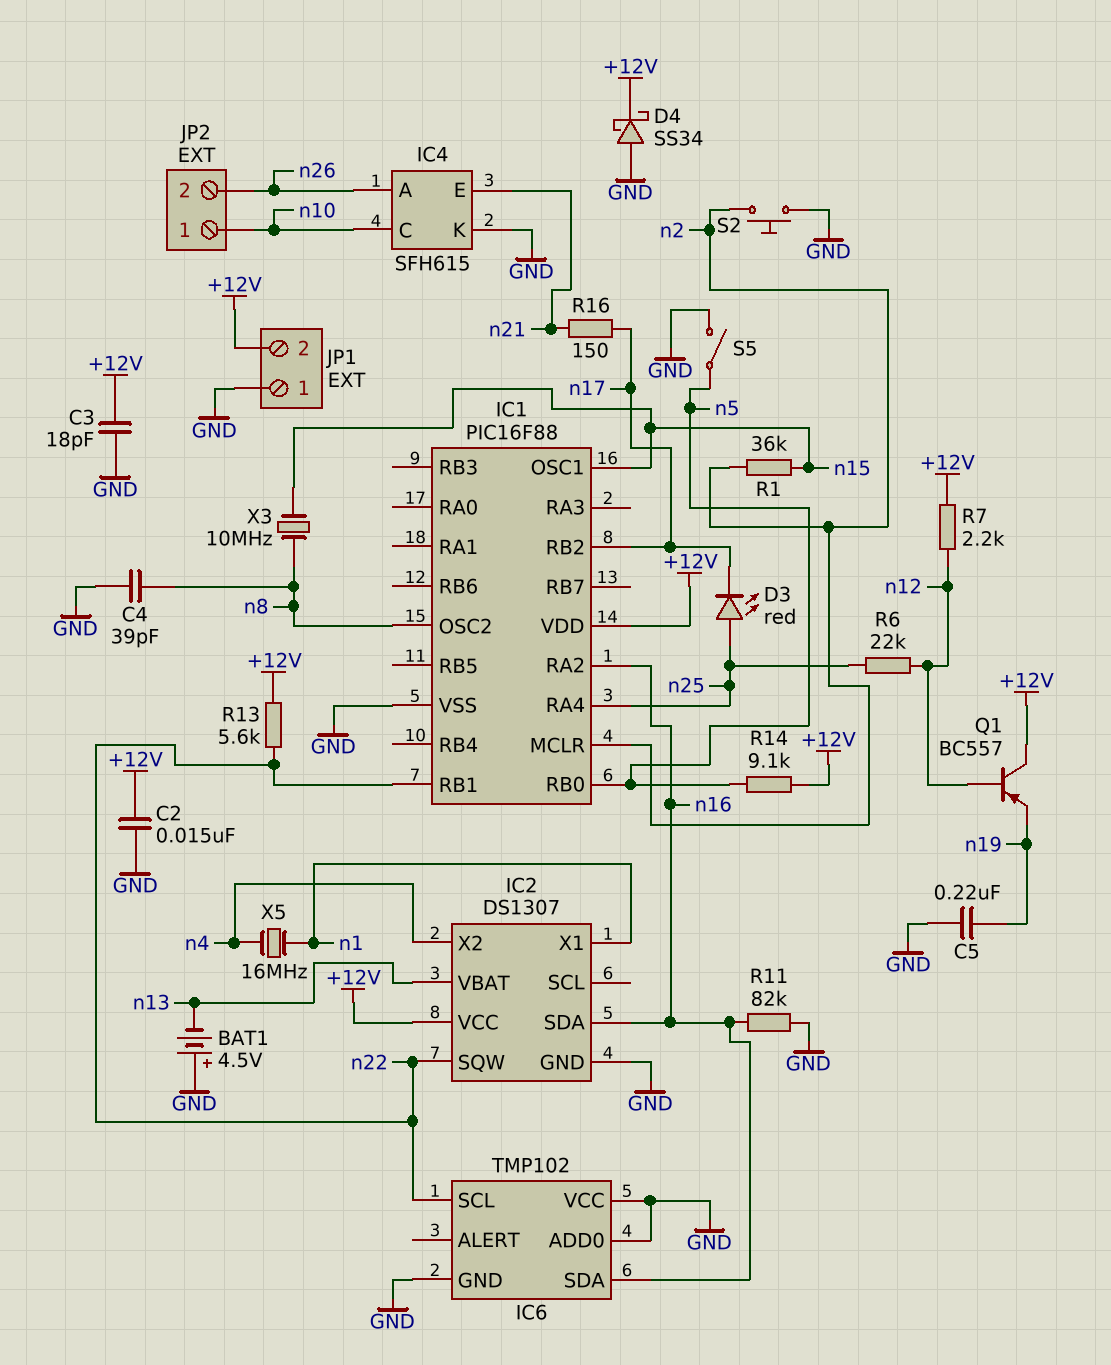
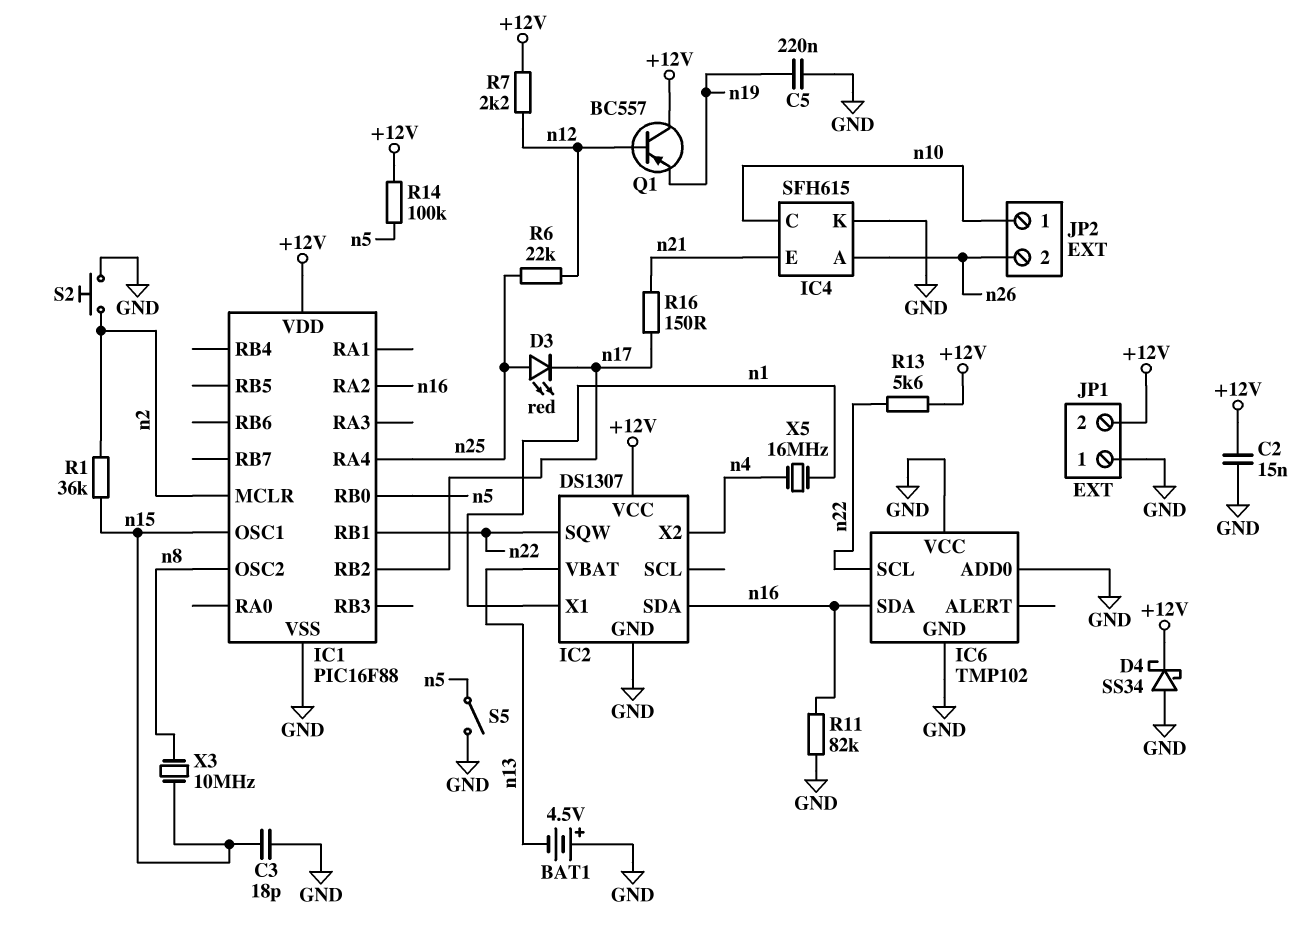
C3: 18pF (+12V, GND) -> 18pF (GND, n15)
C4: 39pF (GND, n8) -> none
R14: 9.1k (+12V, n5) -> 100k (+12V, n5)

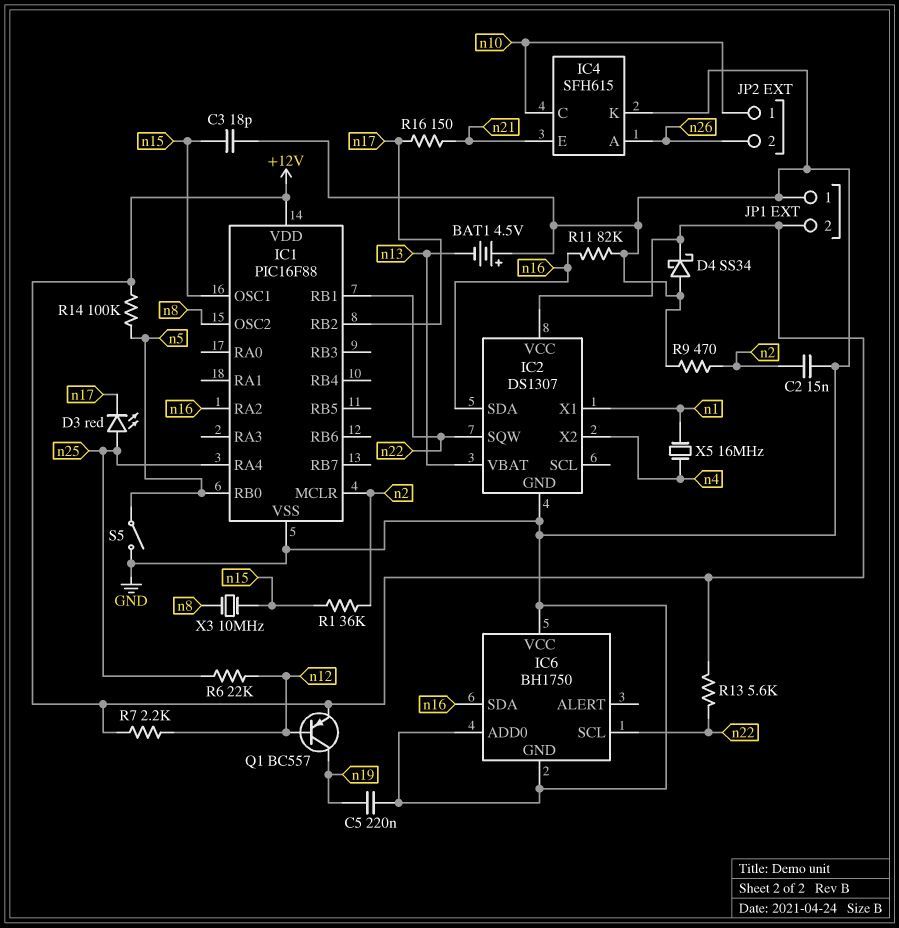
C2: 15nF (+12V, GND) -> 15nF (GND, n2)
IC6: TMP102 -> BH1750
Q1: PNP BC557 (B n12, C +12V, E n19) -> PNP BC557 (B n12, C n19, E +12V)
R9: none -> 470 (GND, n2)
S2: button (GND, n2) -> none

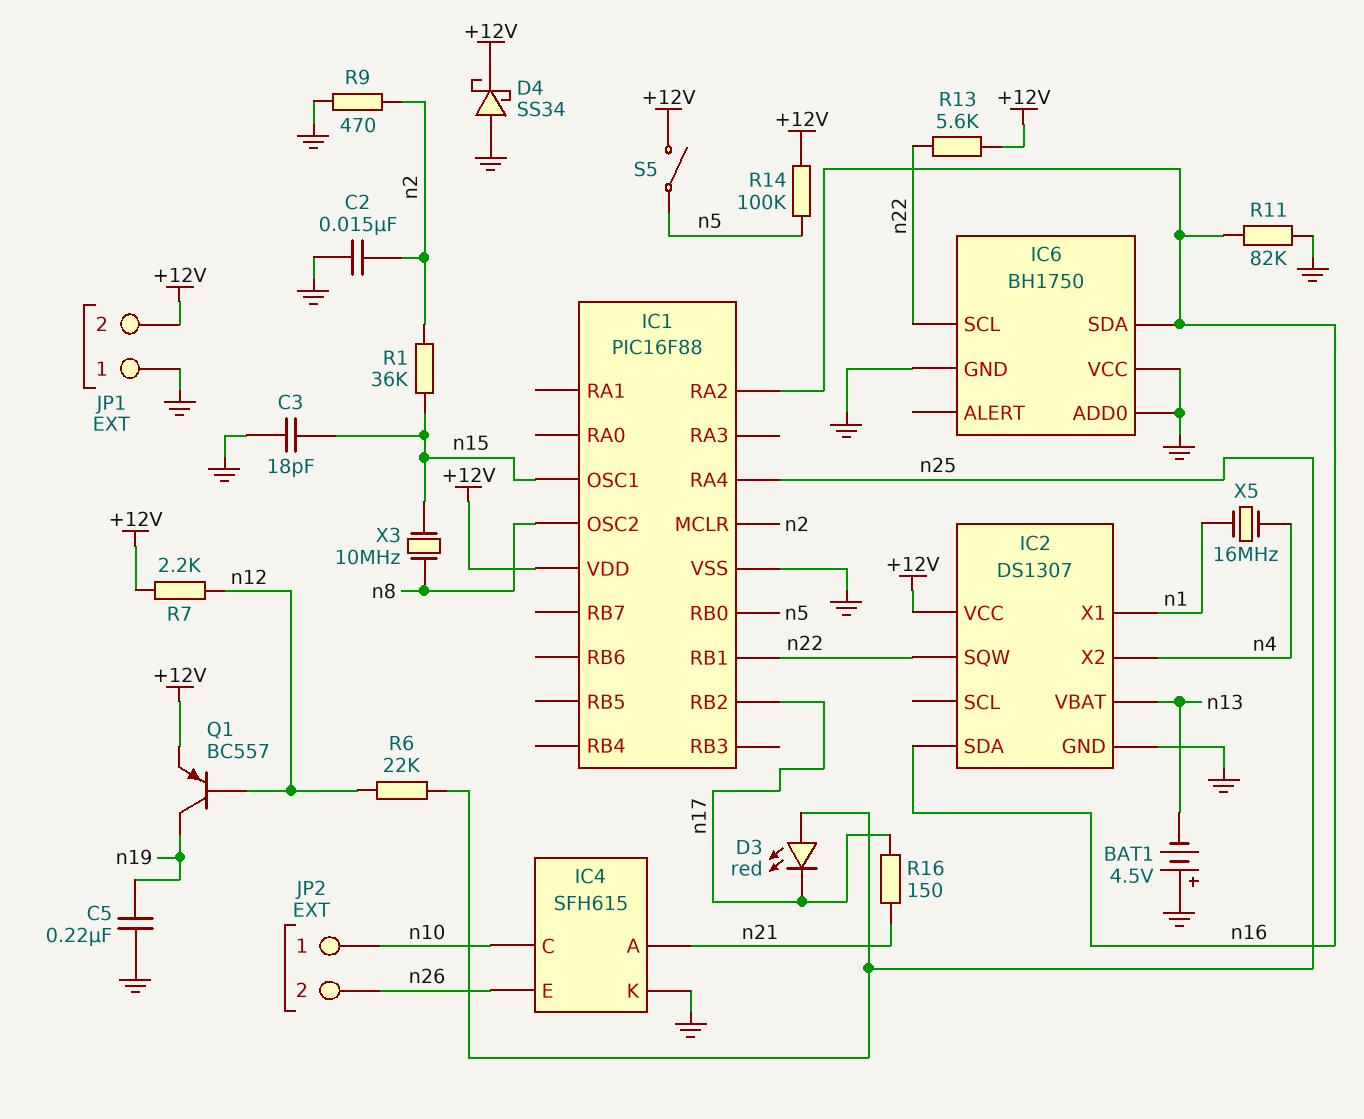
IC4 pin A: n26 -> n21
IC4 pin E: n21 -> n26
S5: switch (GND, n5) -> switch (+12V, n5)

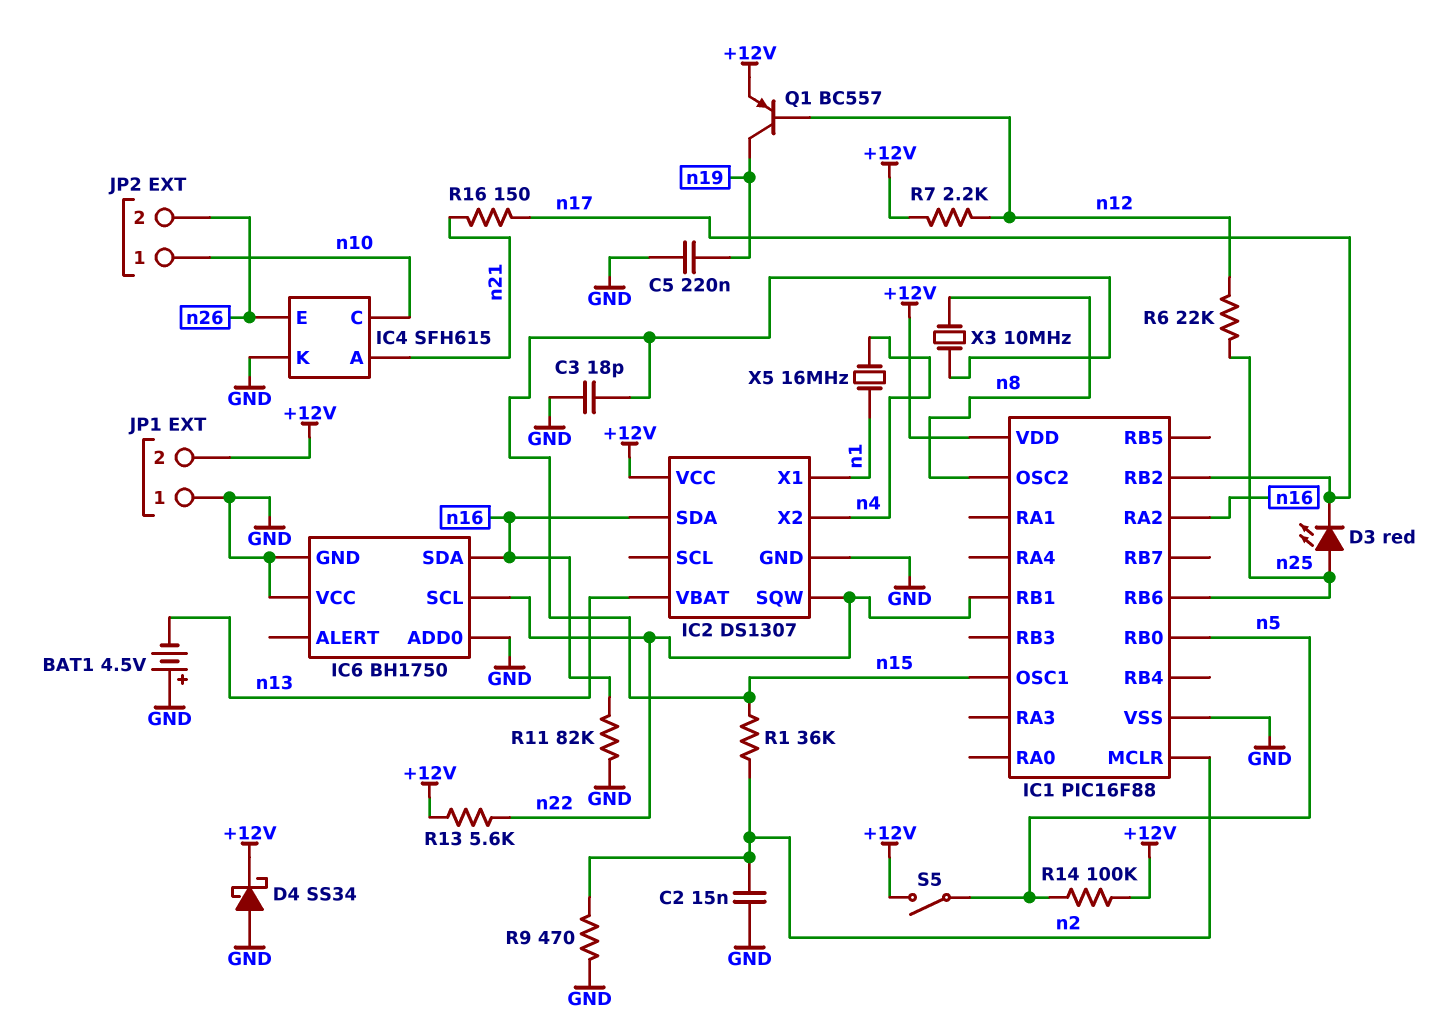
IC1 pin RA4: n25 -> none
IC1 pin RB6: none -> n25

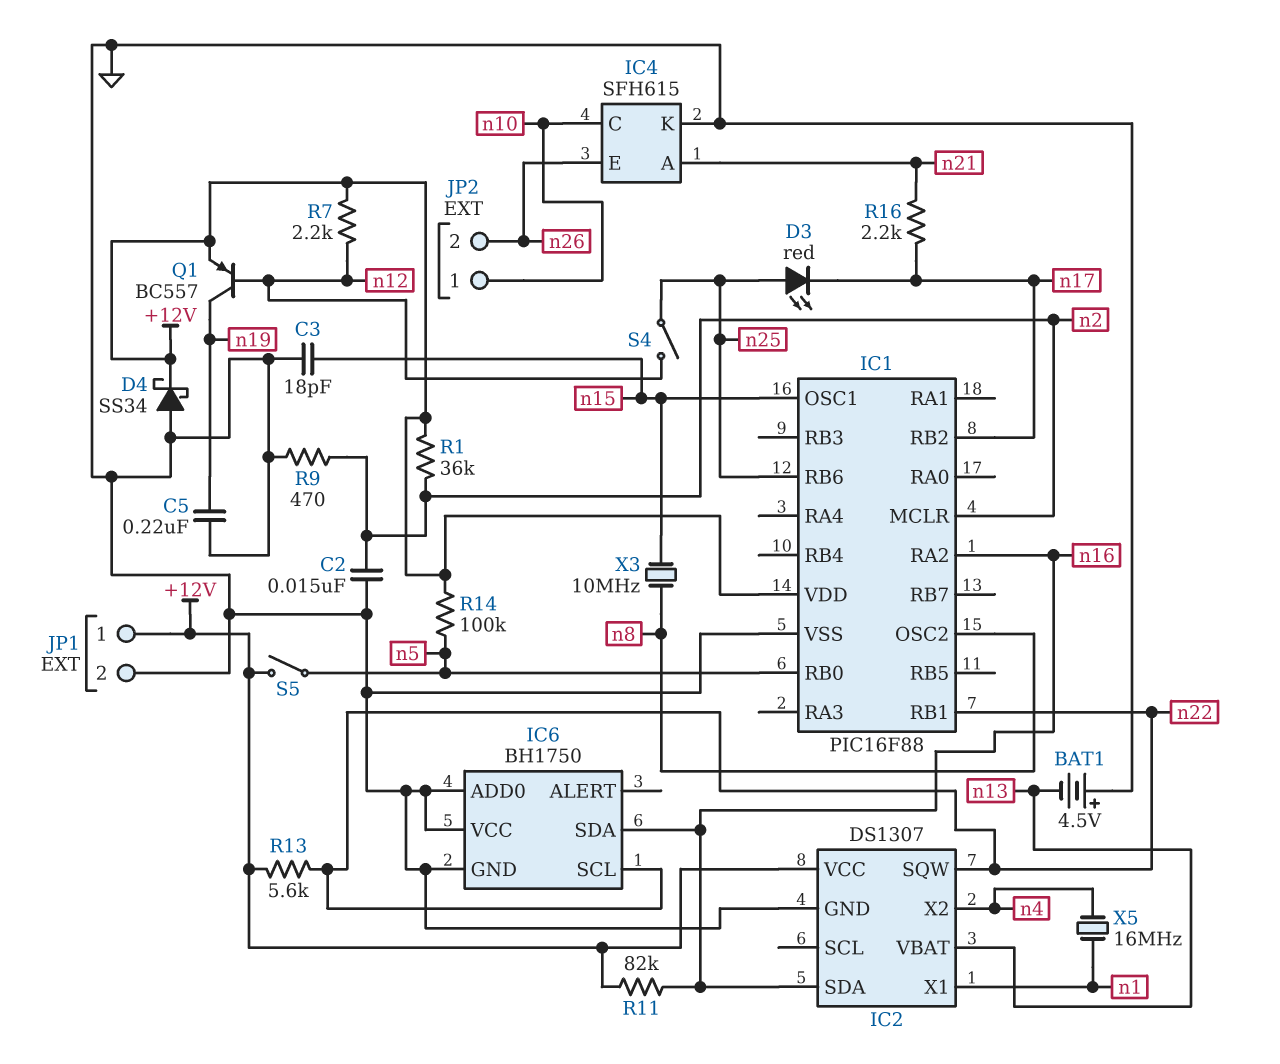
JP1 pin 1: GND -> +12V
JP1 pin 2: +12V -> GND
R1: 36k (n2, n15) -> 36k (+12V, n2)
R6: 22k (n12, n25) -> none
R11: 82k (GND, n16) -> 82k (+12V, n16)
R16: 150 (n17, n21) -> 2.2k (n17, n21)
S4: none -> switch (n12, n25)

